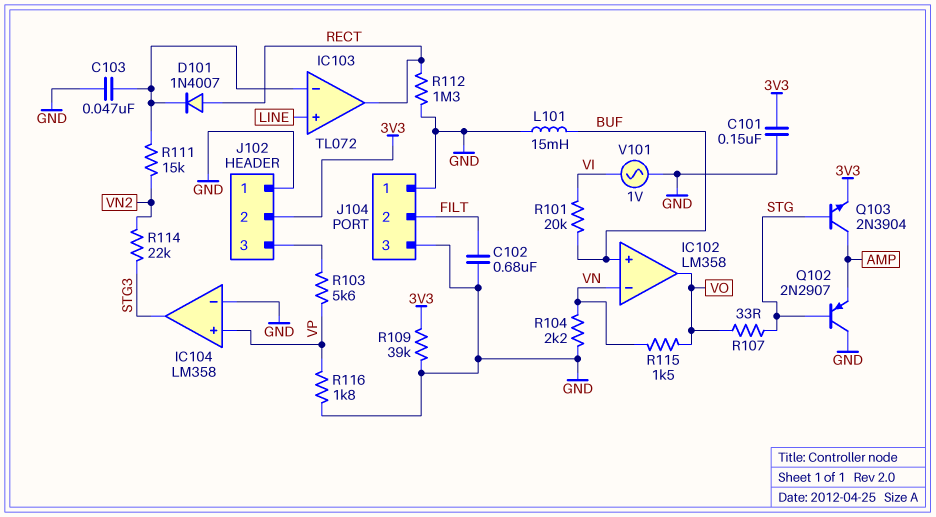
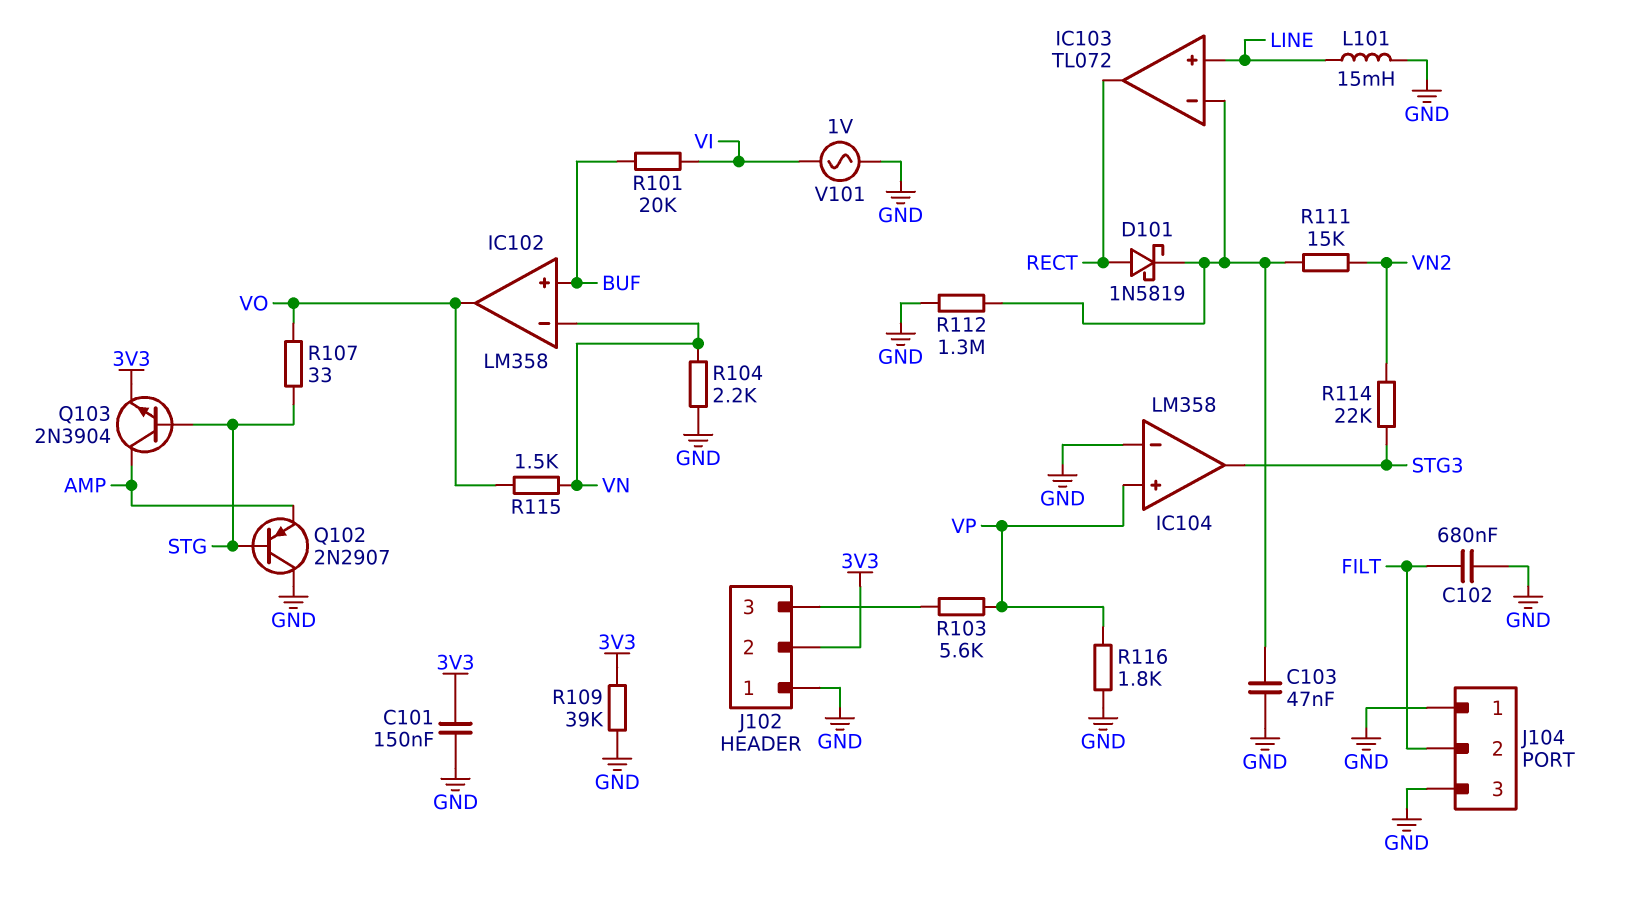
D101: diode 1N4007 (A RECT, K IC103/in-) -> schottky 1N5819 (A RECT, K IC103/in-)
L101: 15mH (BUF, GND) -> 15mH (GND, LINE)
R112: 1.3M (GND, RECT) -> 1.3M (GND, IC103/in-)

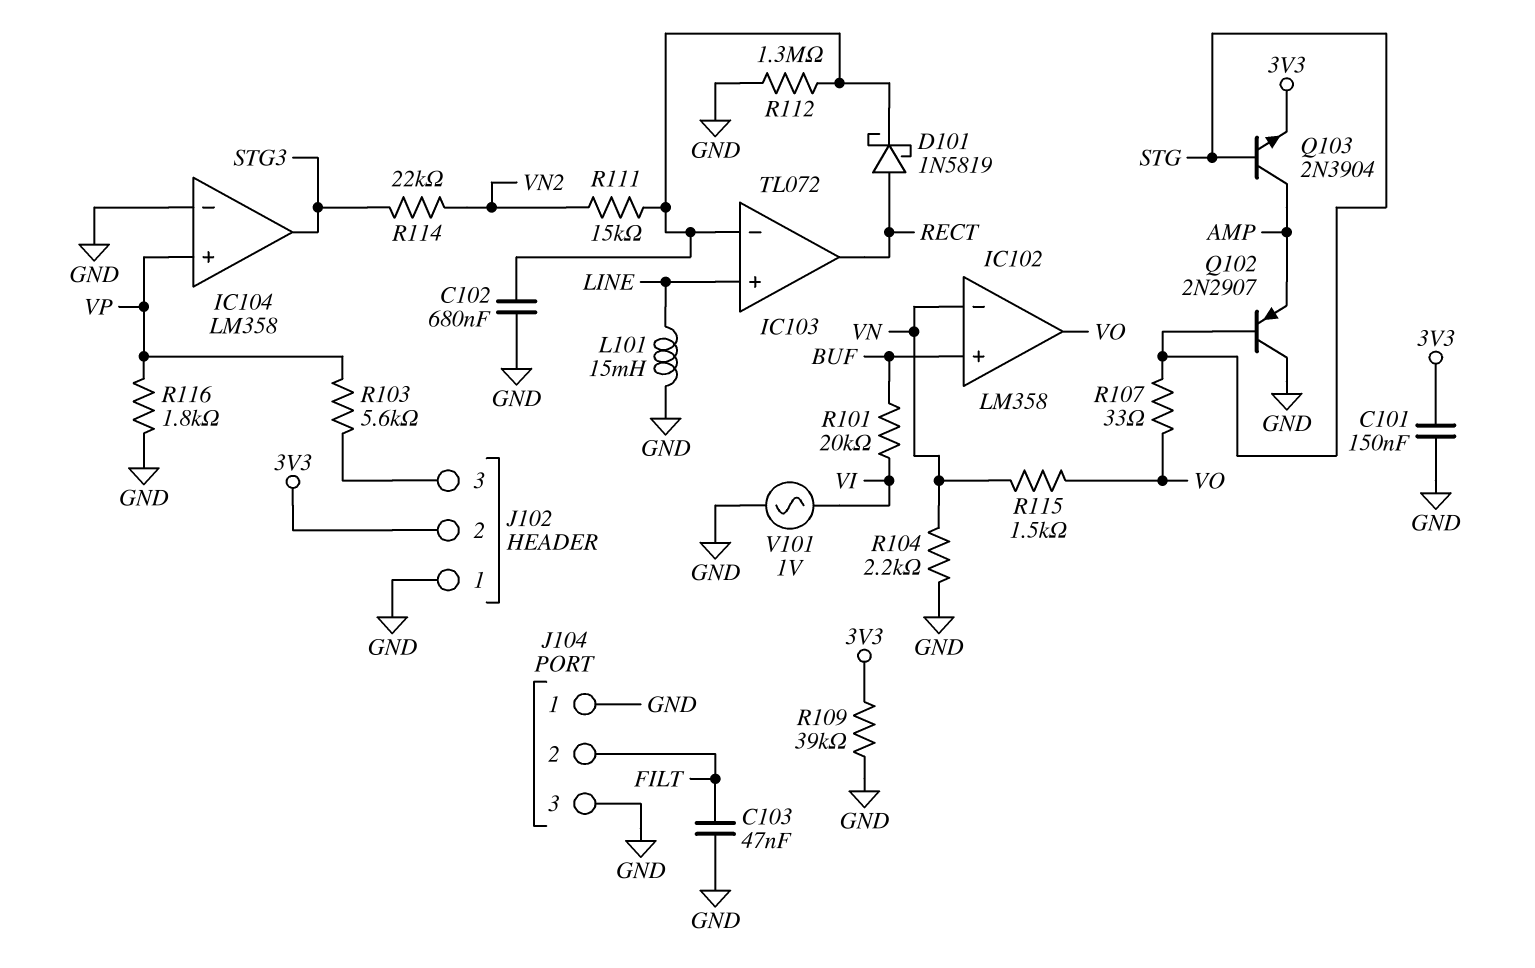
C102: 680nF (FILT, GND) -> 680nF (GND, IC103/in-)
C103: 47nF (GND, IC103/in-) -> 47nF (FILT, GND)

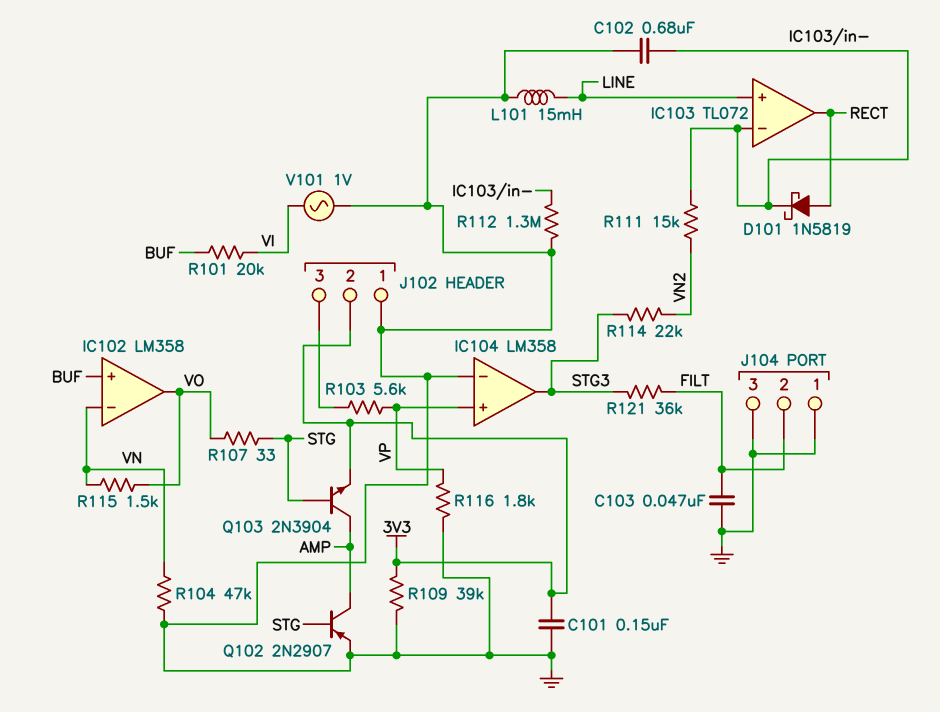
Q102: PNP 2N2907 (B STG, C GND, E AMP) -> PNP 2N2907 (B STG, C AMP, E GND)
R104: 2.2k (GND, VN) -> 47k (GND, VN)
R121: none -> 36k (FILT, STG3)

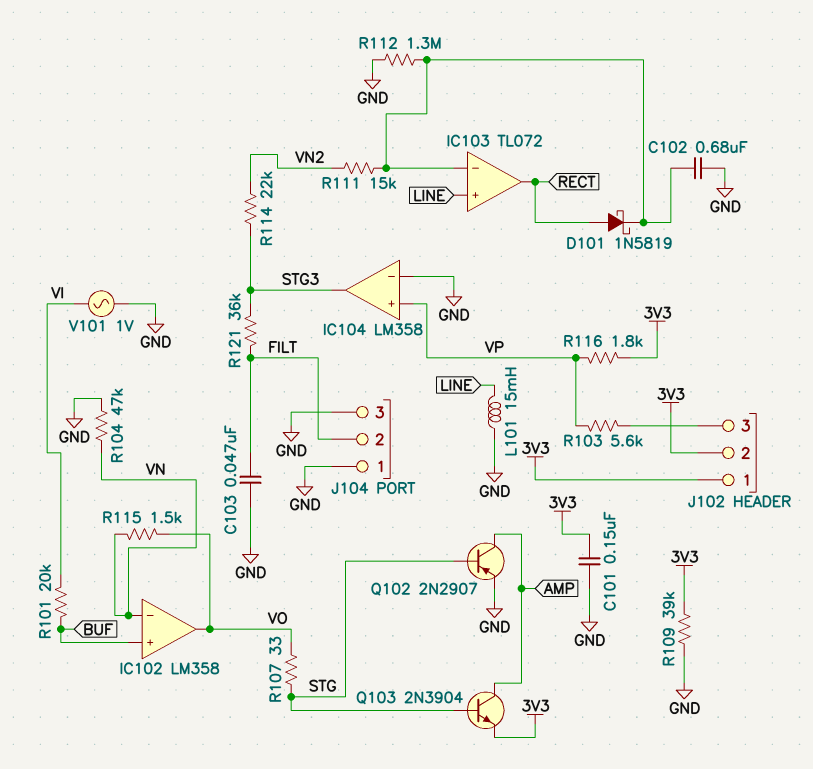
J102 pin 1: GND -> 3V3
R116: 1.8k (GND, VP) -> 1.8k (3V3, VP)

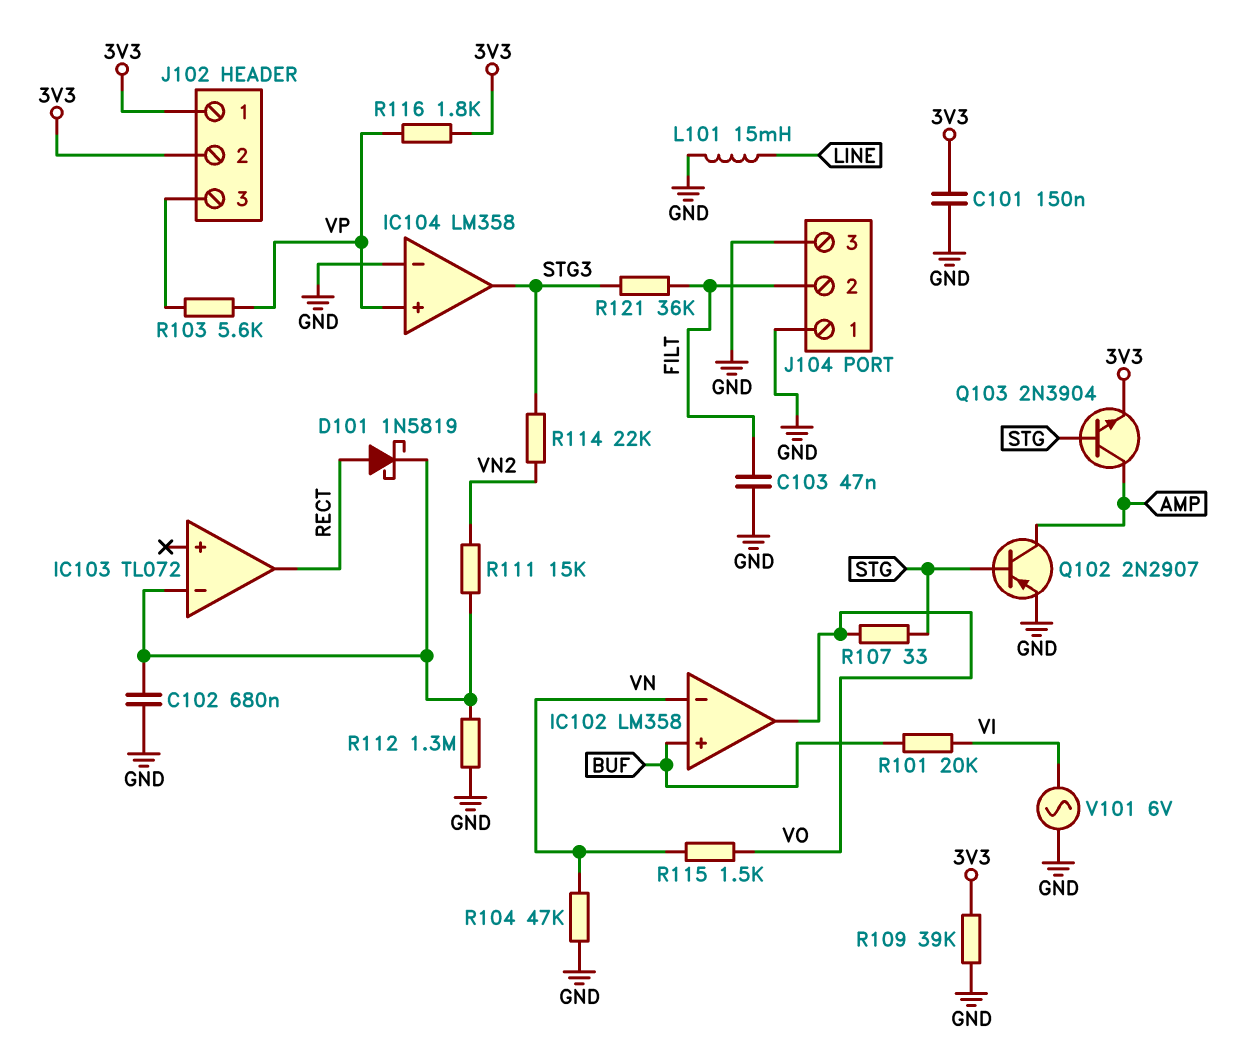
IC103 pin in+: LINE -> none
V101: AC 1V (GND, VI) -> AC 6V (GND, VI)

